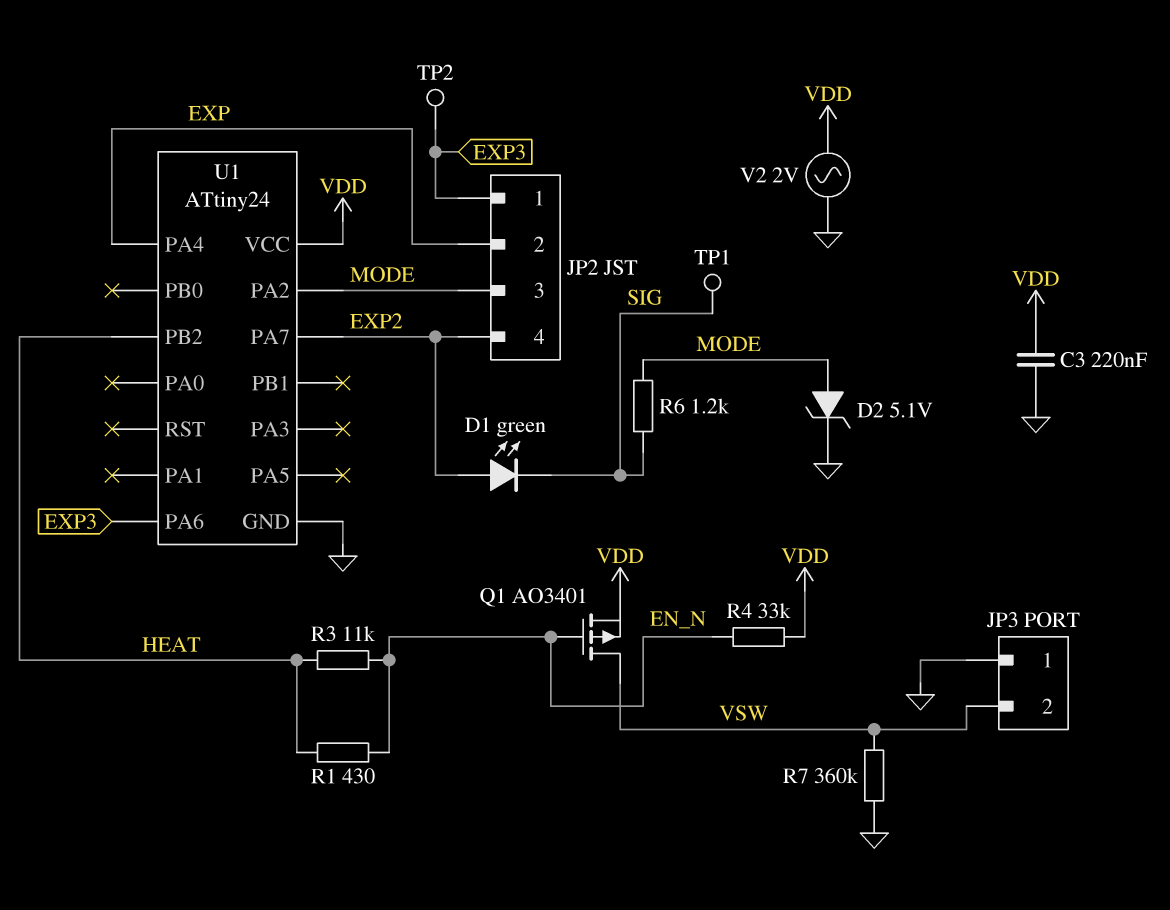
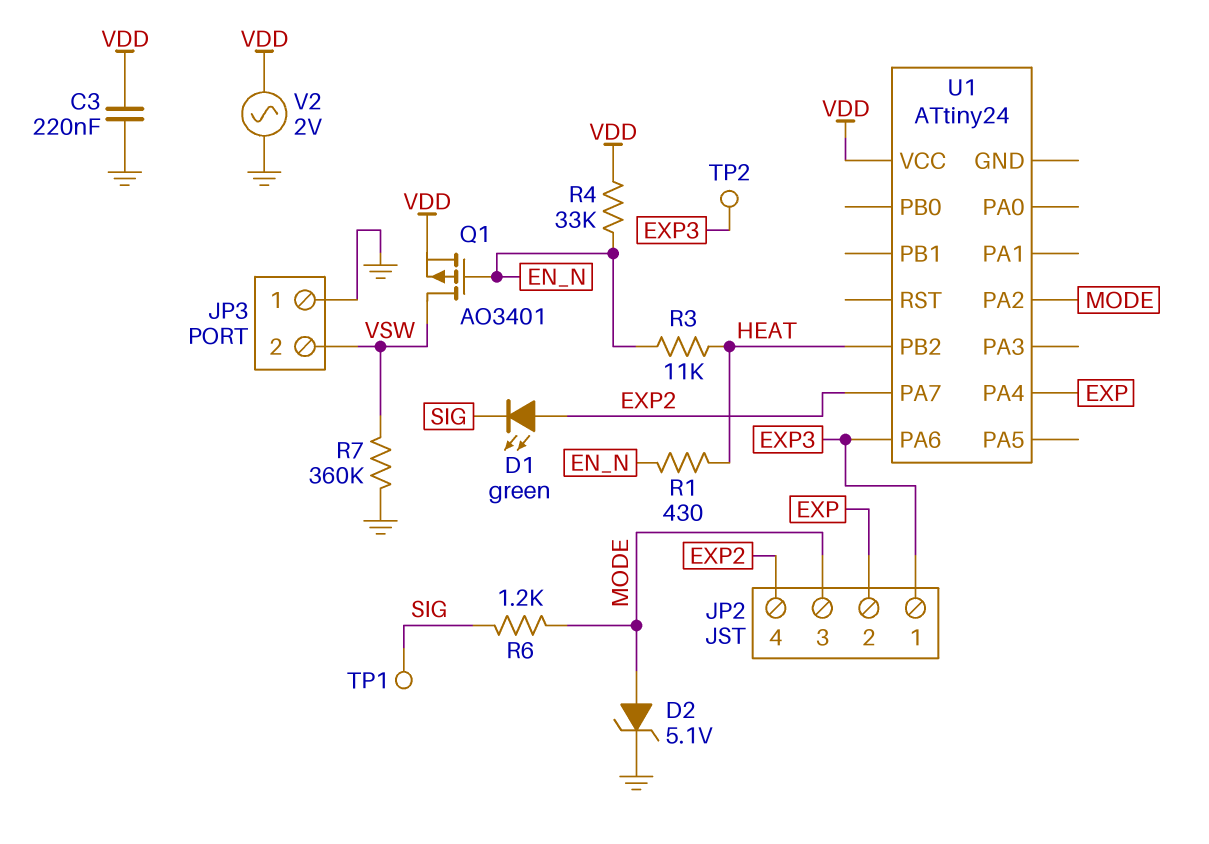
U1 pin GND: GND -> none

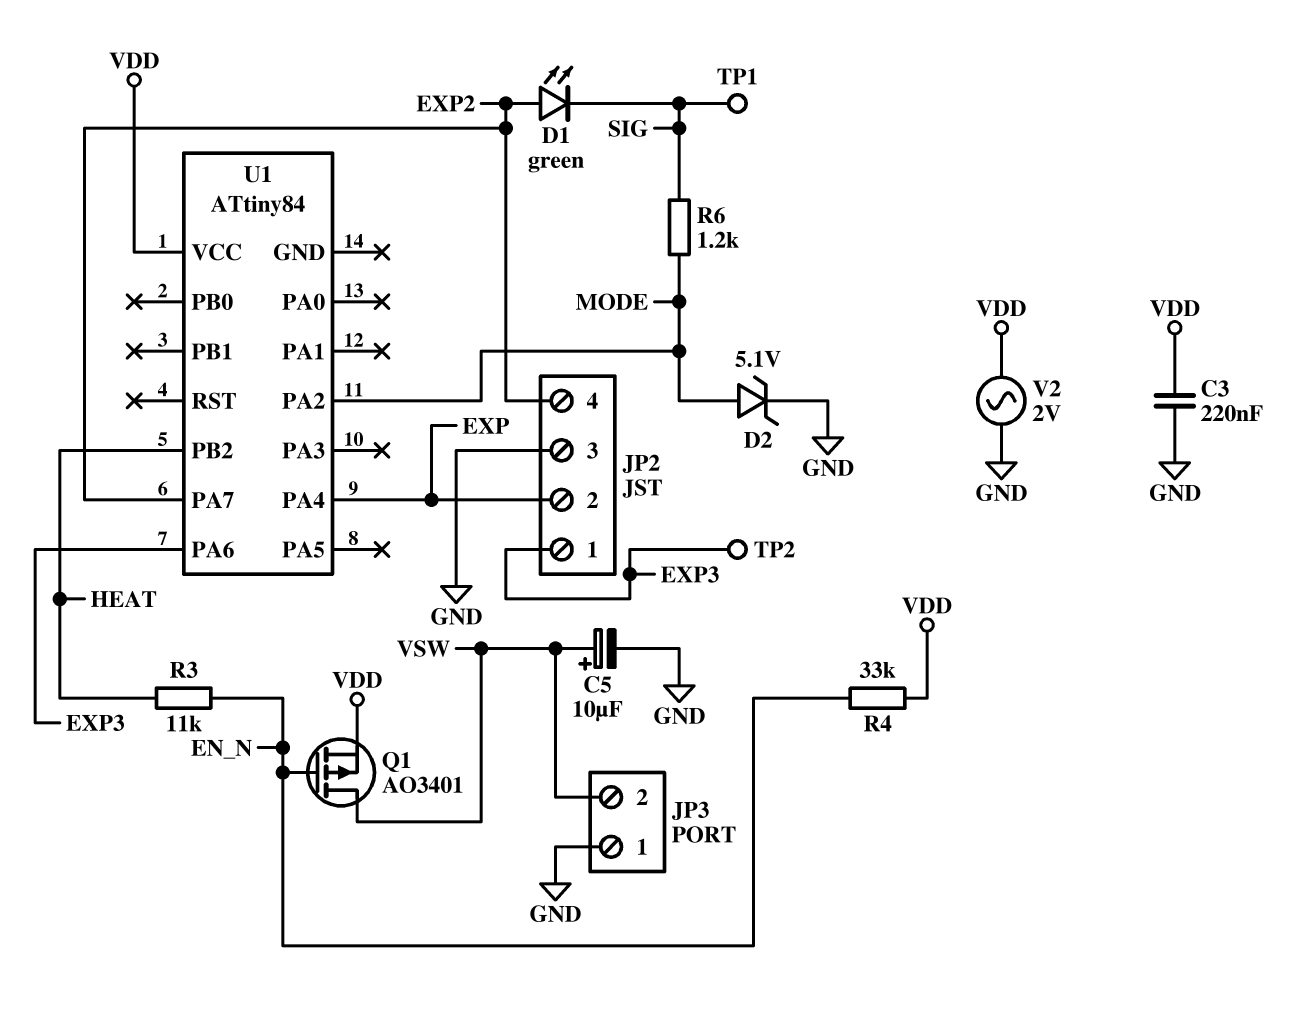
C5: none -> 10uF (plus VSW, minus GND)
JP2 pin 3: MODE -> GND
R1: 430 (EN_N, HEAT) -> none
R7: 360k (GND, VSW) -> none
U1: ATtiny24 -> ATtiny84

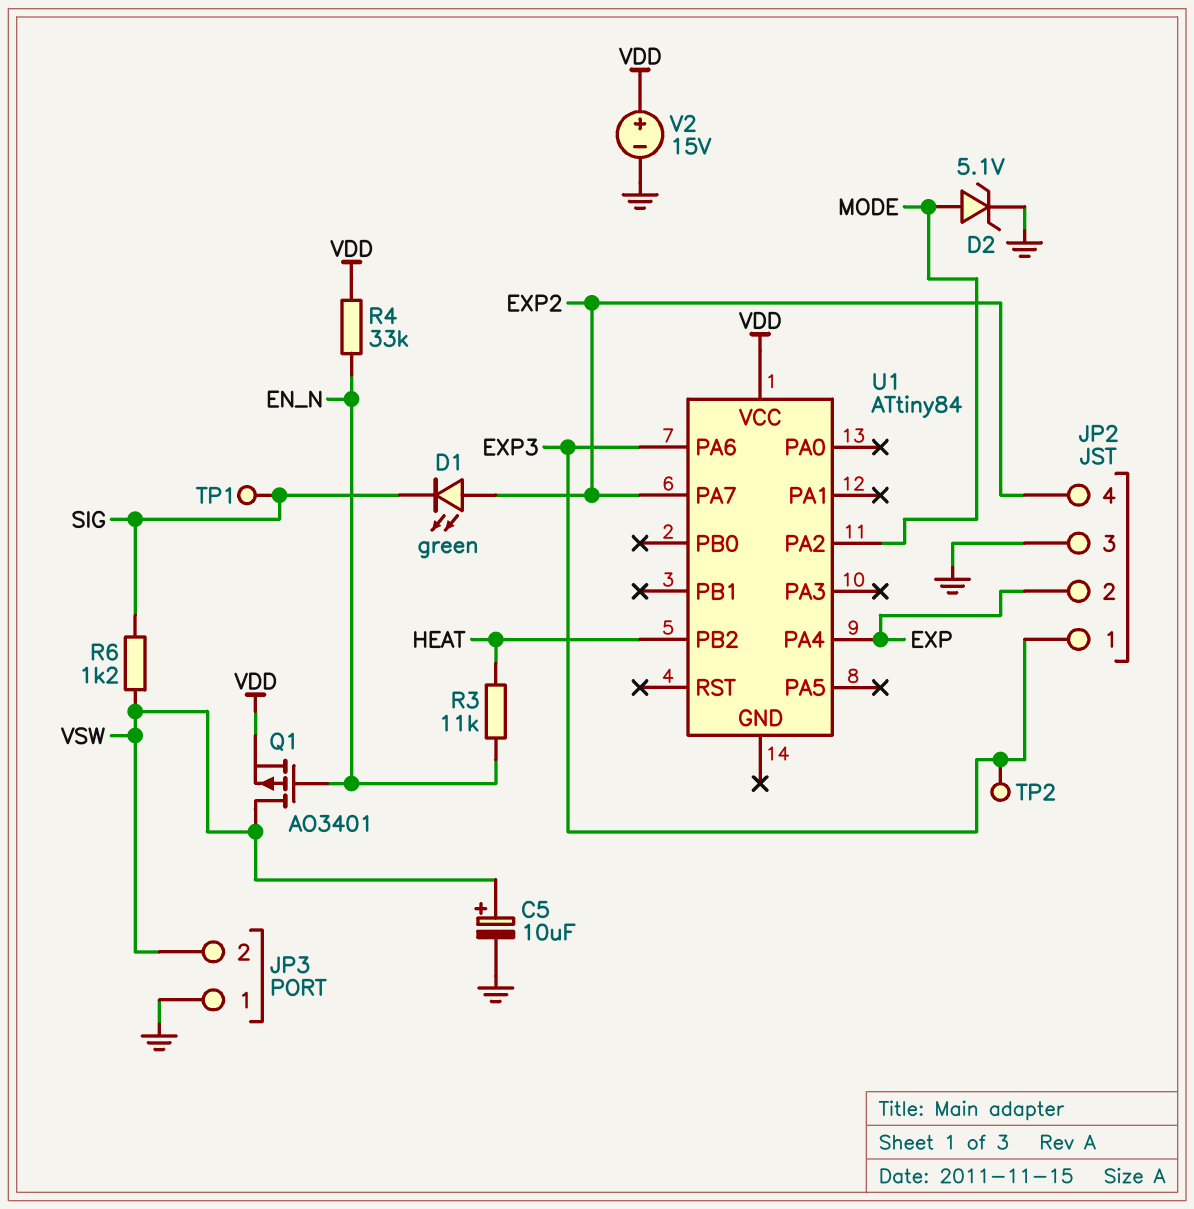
C3: 220nF (GND, VDD) -> none
R6: 1.2k (MODE, SIG) -> 1.2k (SIG, VSW)
V2: AC 2V (GND, VDD) -> 15V (plus VDD, minus GND)

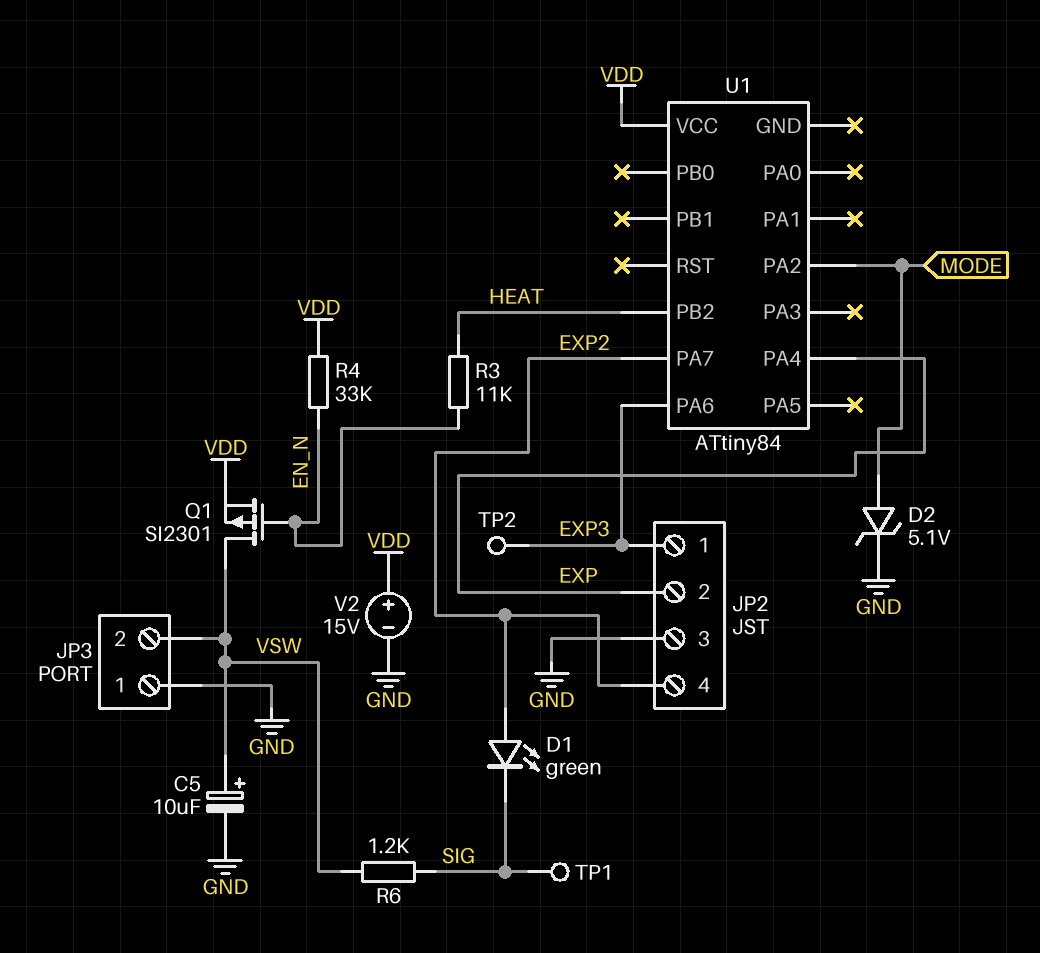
Q1: PMOS AO3401 (G EN_N, D VSW, S VDD) -> PMOS SI2301 (G EN_N, D VSW, S VDD)

